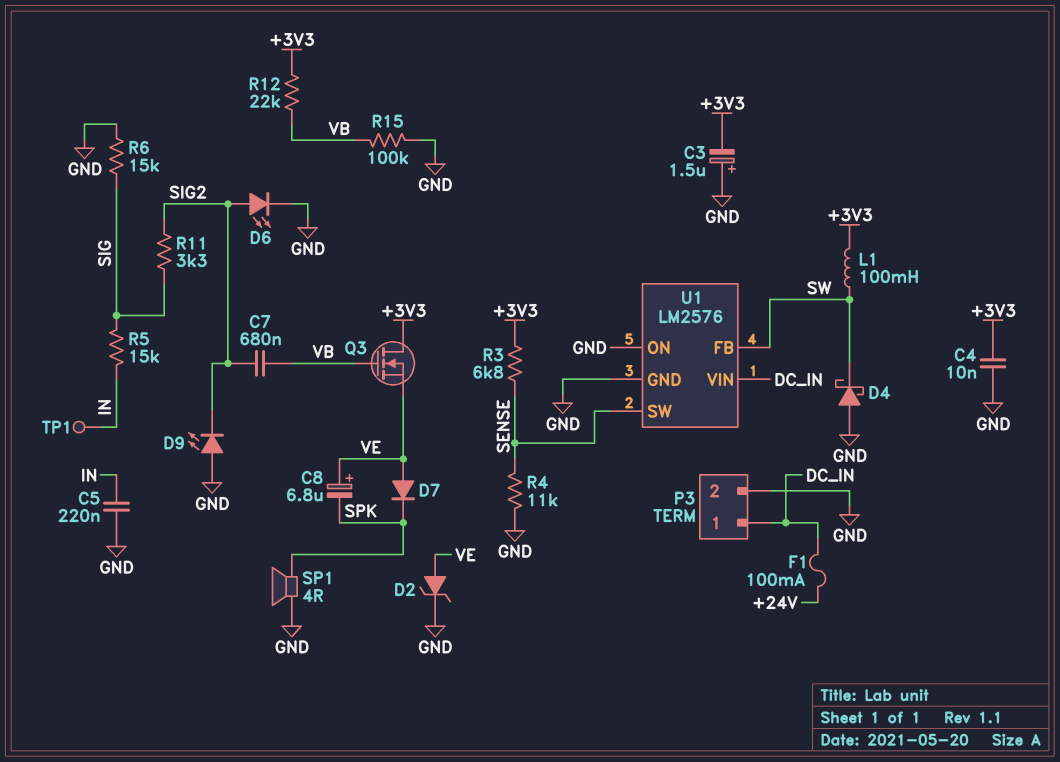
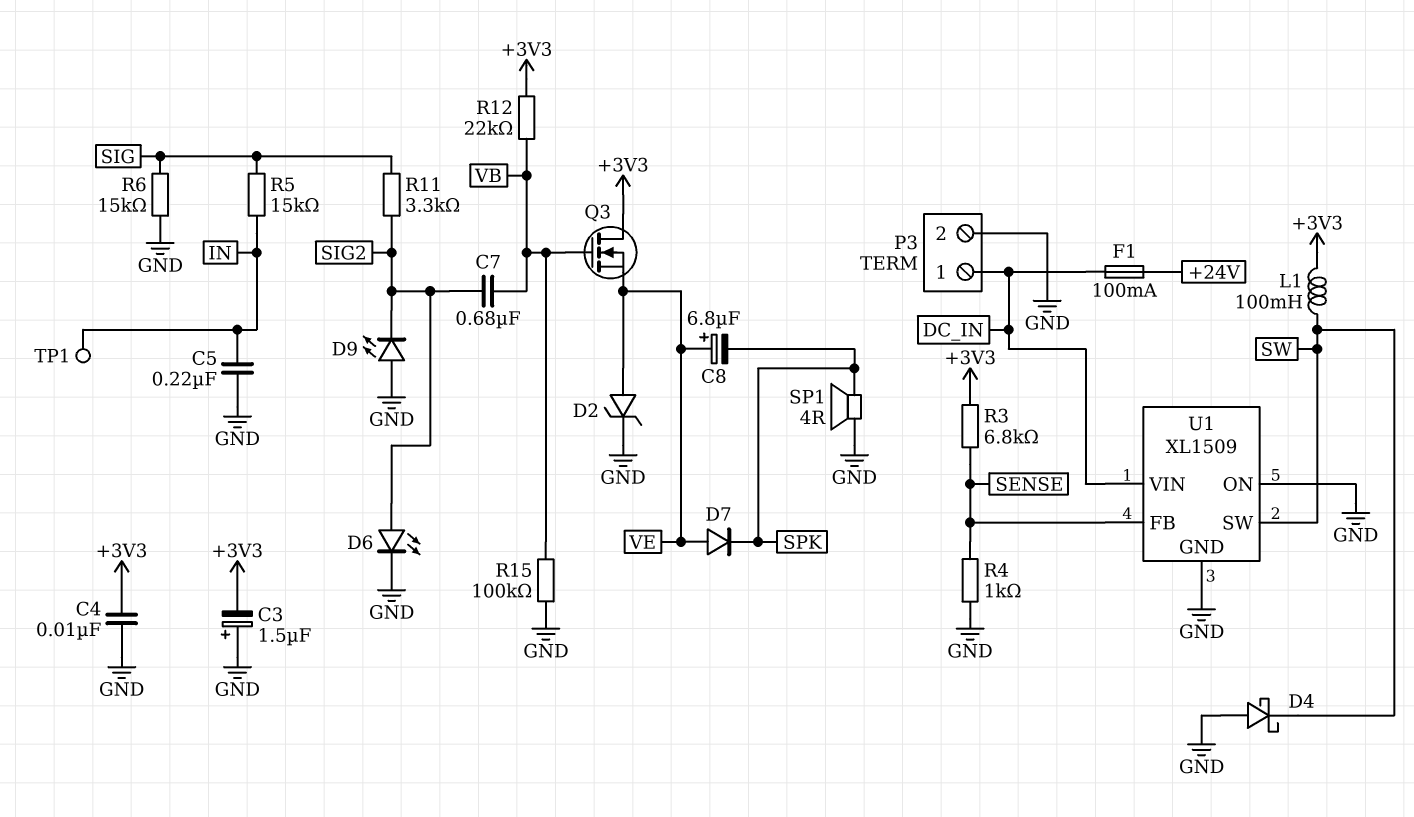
R4: 11k (GND, SENSE) -> 1k (GND, SENSE)
U1: LM2576 -> XL1509
U1 pin FB: SW -> SENSE
U1 pin SW: SENSE -> SW

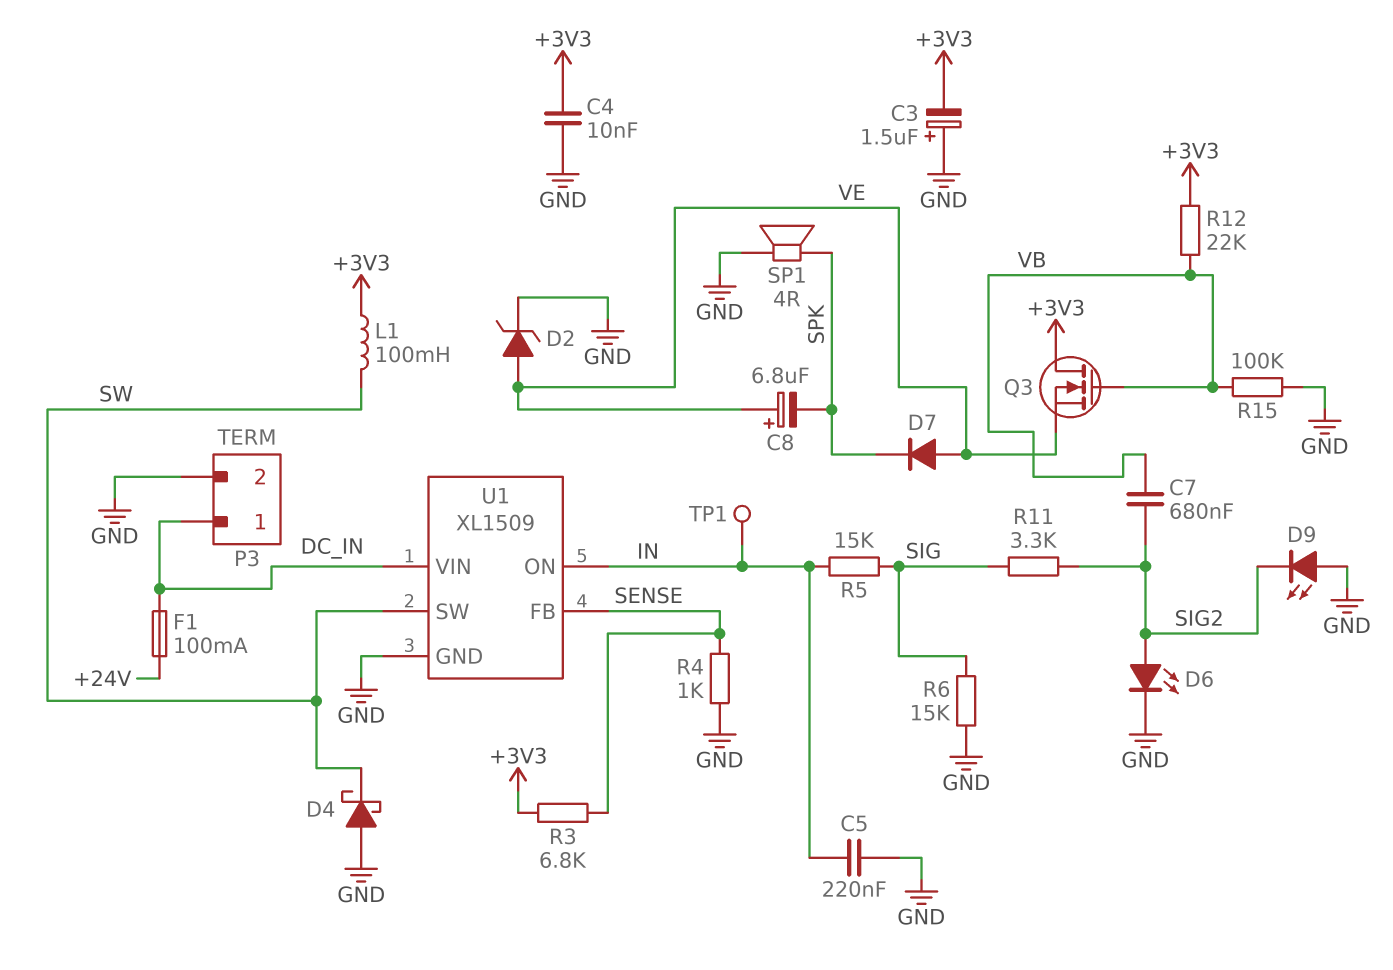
U1 pin ON: GND -> IN

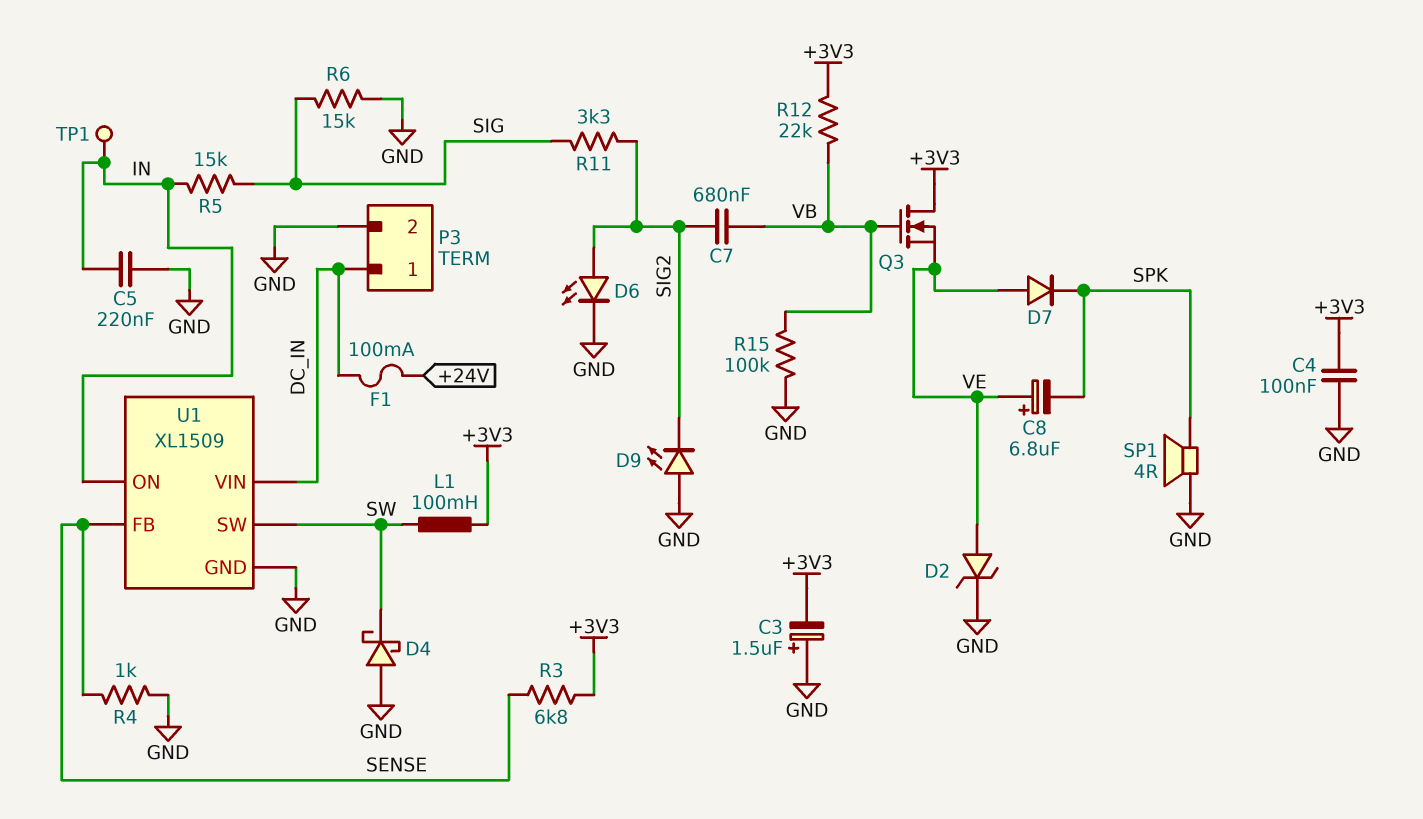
C4: 10nF (+3V3, GND) -> 100nF (+3V3, GND)

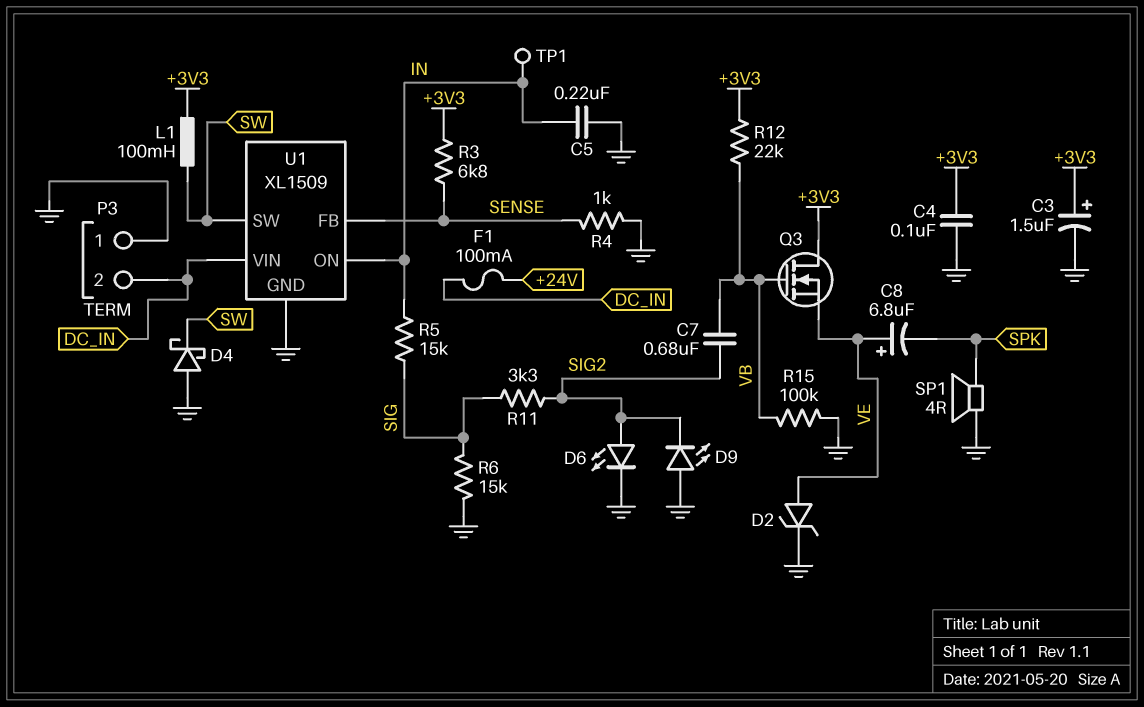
C3: 1.5uF (plus GND, minus +3V3) -> 1.5uF (plus +3V3, minus GND)
D7: diode (A VE, K SPK) -> none
P3 pin 1: DC_IN -> GND
P3 pin 2: GND -> DC_IN

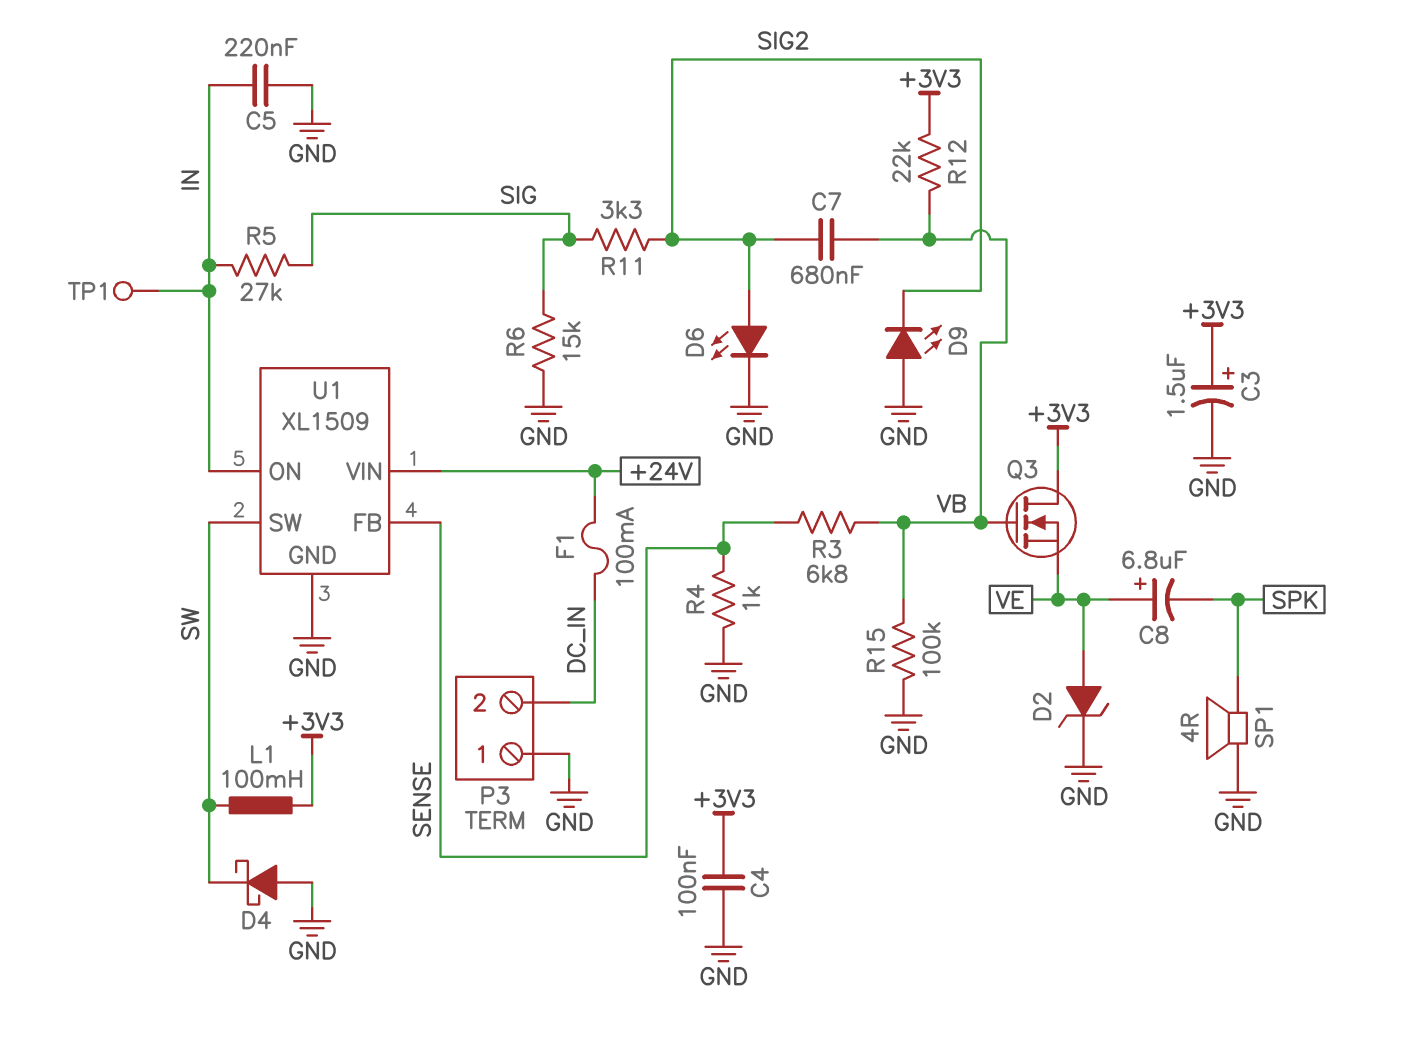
R3: 6.8k (+3V3, SENSE) -> 6.8k (SENSE, VB)
R5: 15k (IN, SIG) -> 27k (IN, SIG)
U1 pin VIN: DC_IN -> +24V

